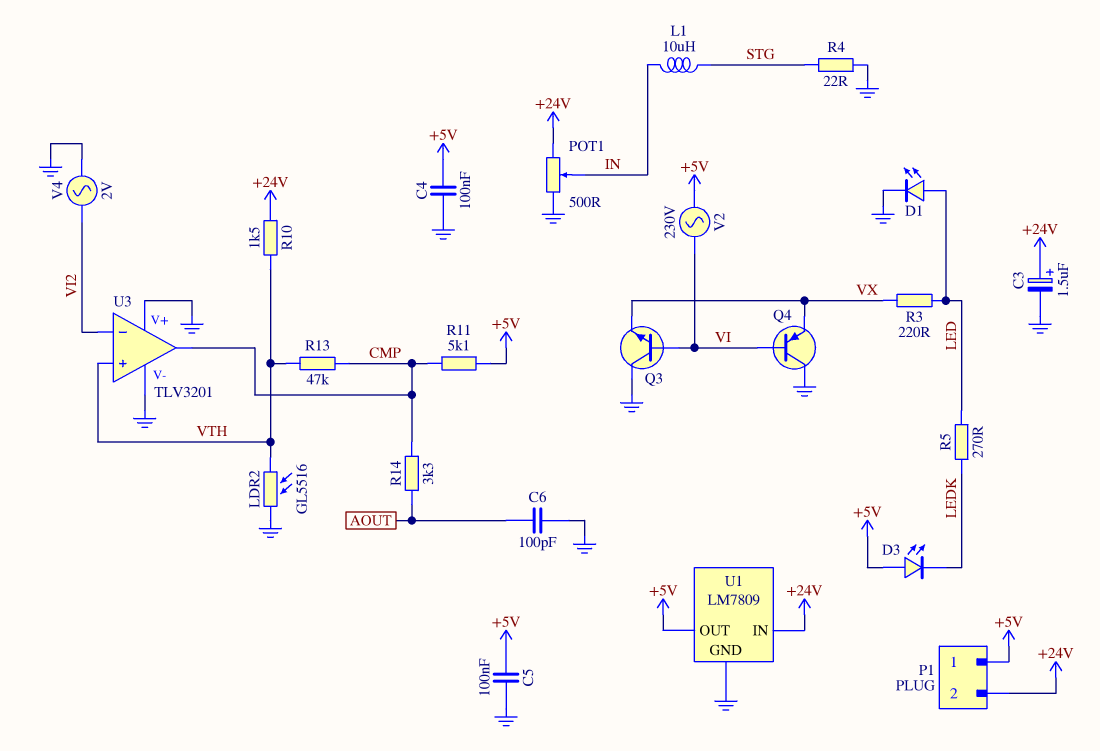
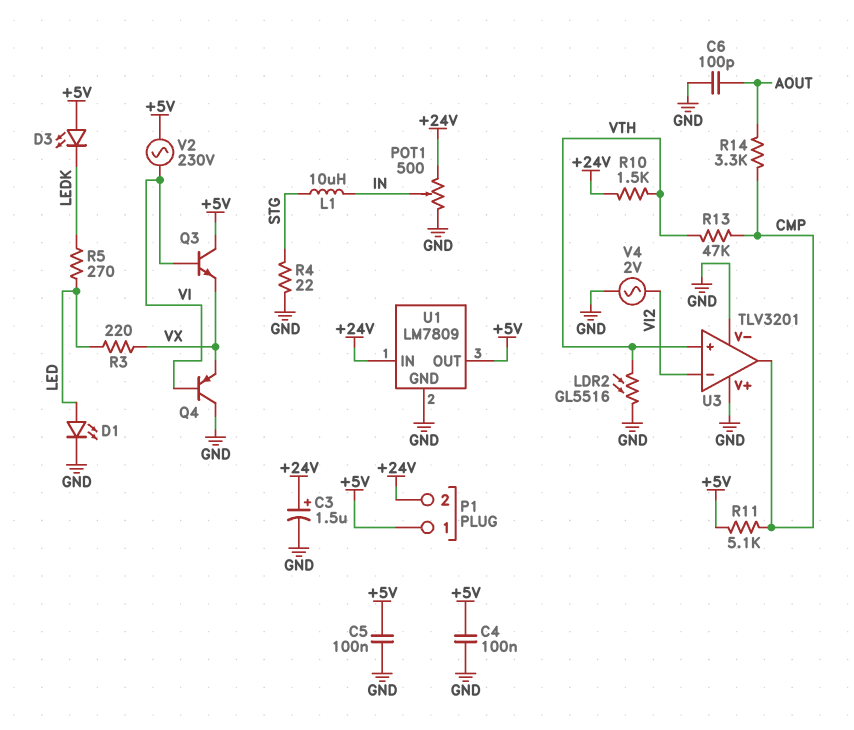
Q3: NPN (B VI, C GND, E VX) -> NPN (B VI, C +5V, E VX)

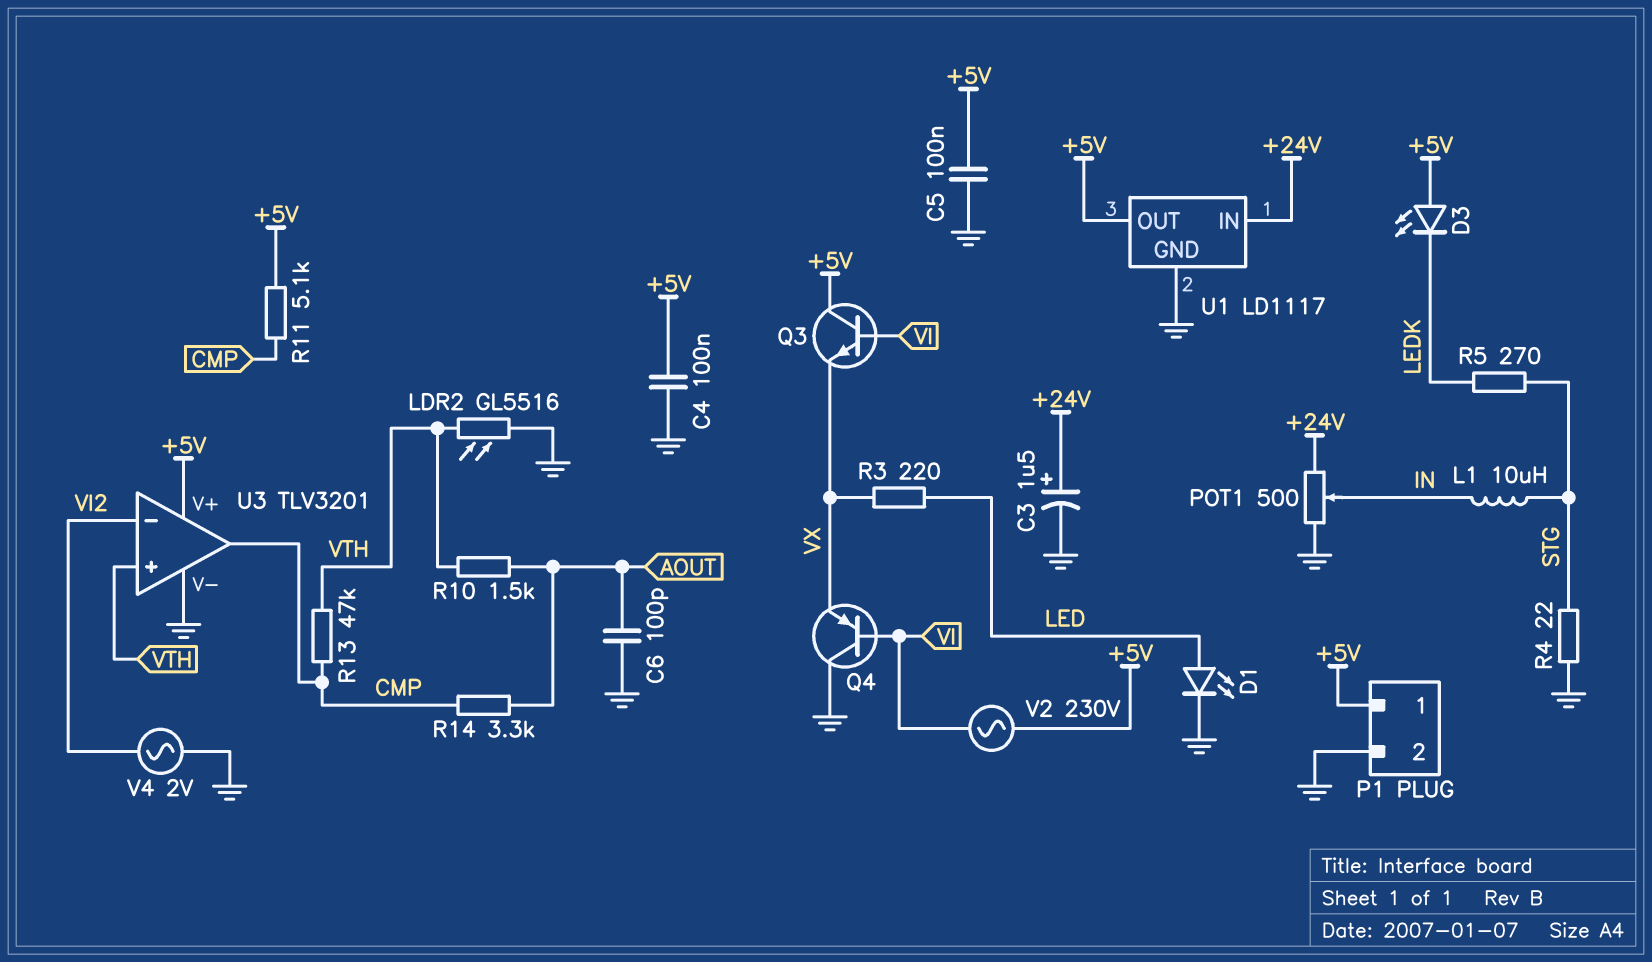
P1 pin 2: +24V -> GND
R5: 270 (LED, LEDK) -> 270 (LEDK, STG)
R10: 1.5k (+24V, VTH) -> 1.5k (AOUT, VTH)
U1: LM7809 -> LD1117
U3 pin V+: GND -> +5V

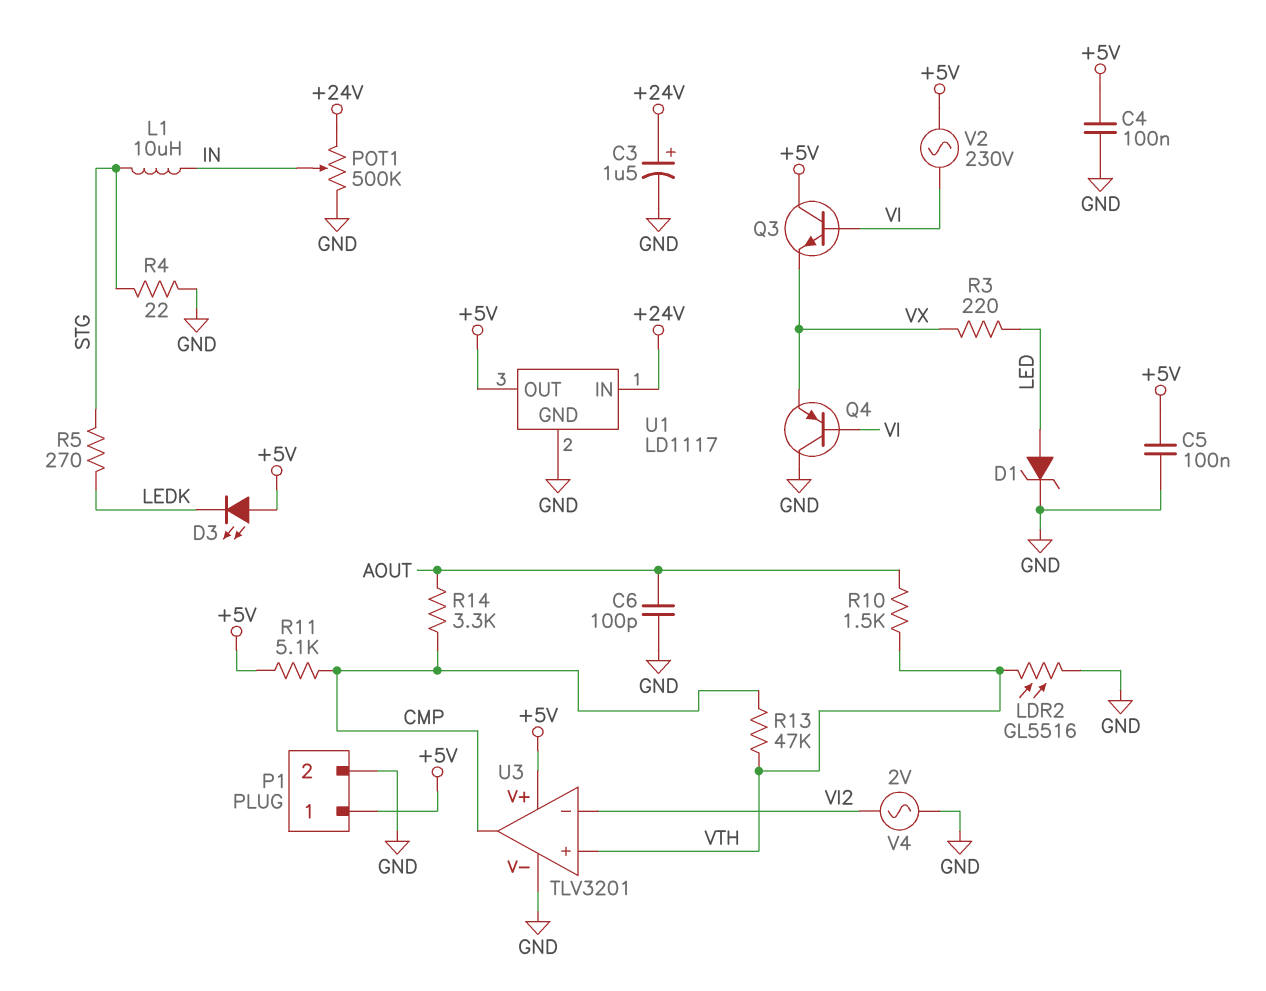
D1: LED (A LED, K GND) -> zener (A LED, K GND)
POT1: 500 (+24V, GND, wiper IN) -> 500k (+24V, GND, wiper IN)

